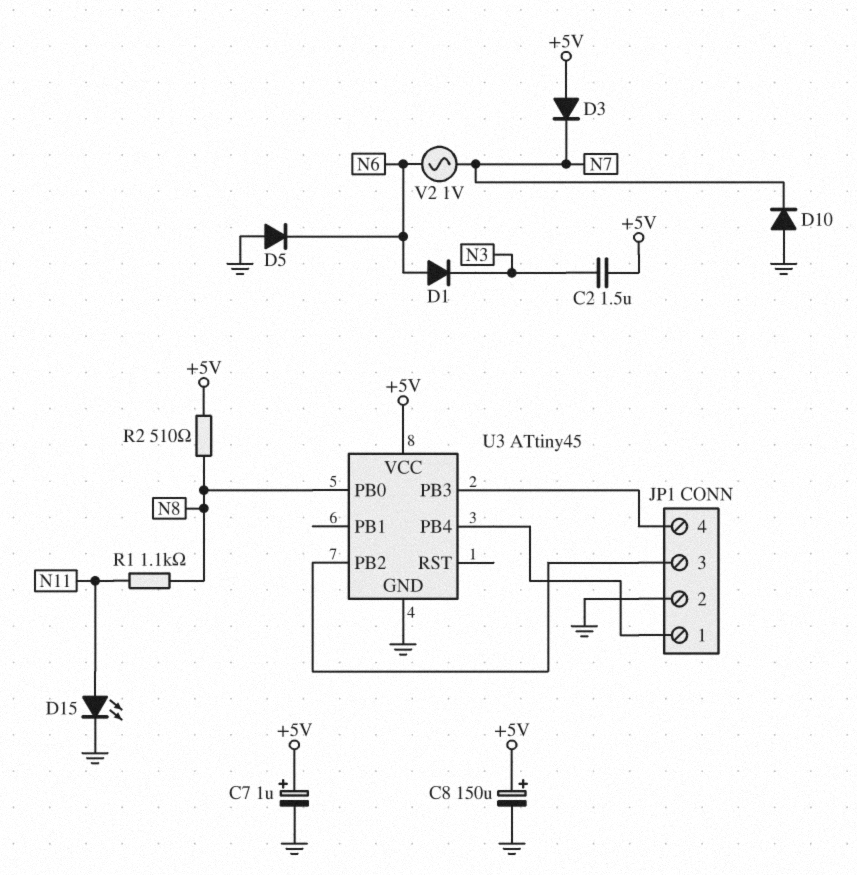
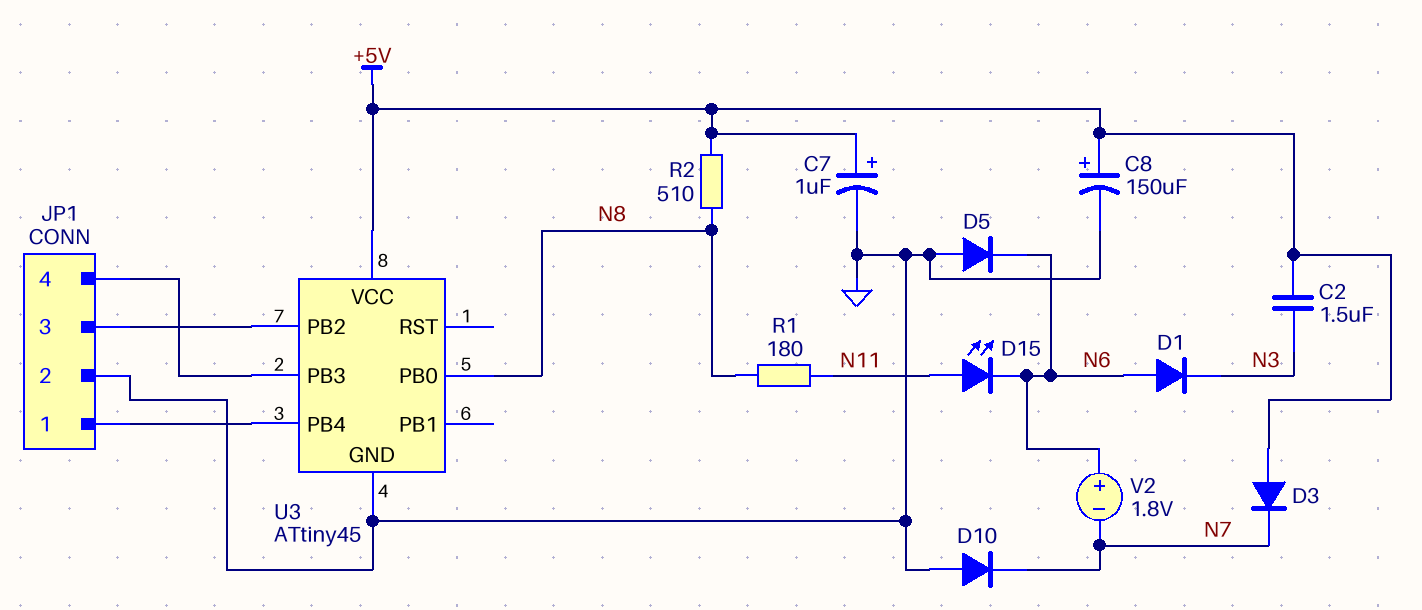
D15: LED (A N11, K GND) -> LED (A N11, K N6)
R1: 1.1k (N8, N11) -> 180 (N8, N11)
V2: AC 1V (N6, N7) -> 1.8V (plus N6, minus N7)

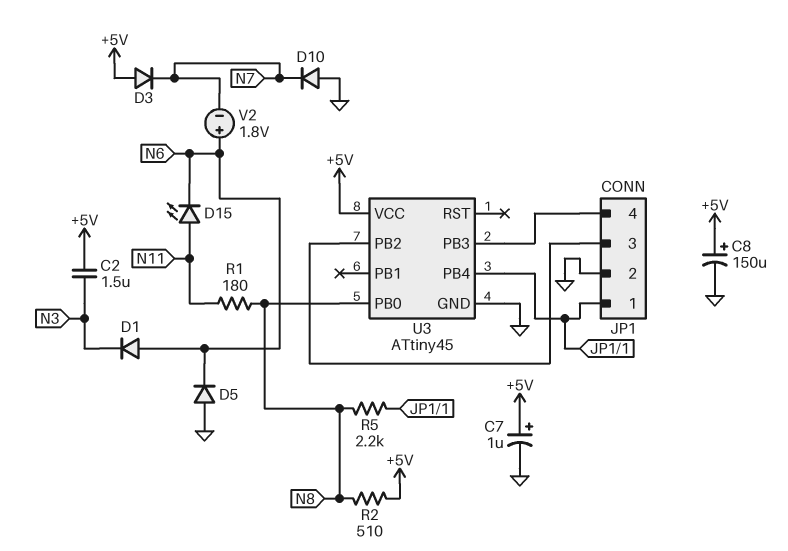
R5: none -> 2.2k (JP1/1, N8)

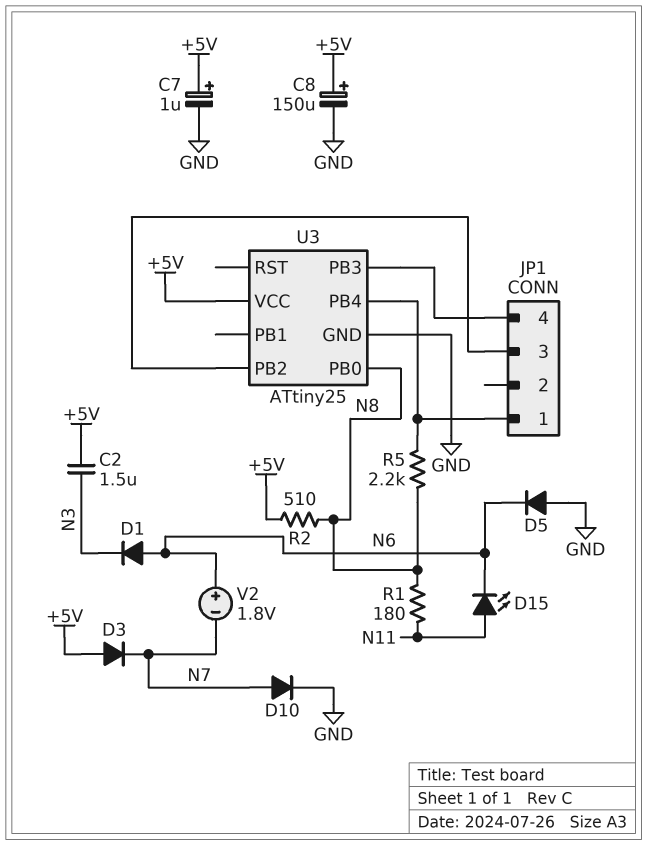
D10: diode (A GND, K N7) -> diode (A N7, K GND)
JP1 pin 2: GND -> none
U3: ATtiny45 -> ATtiny25

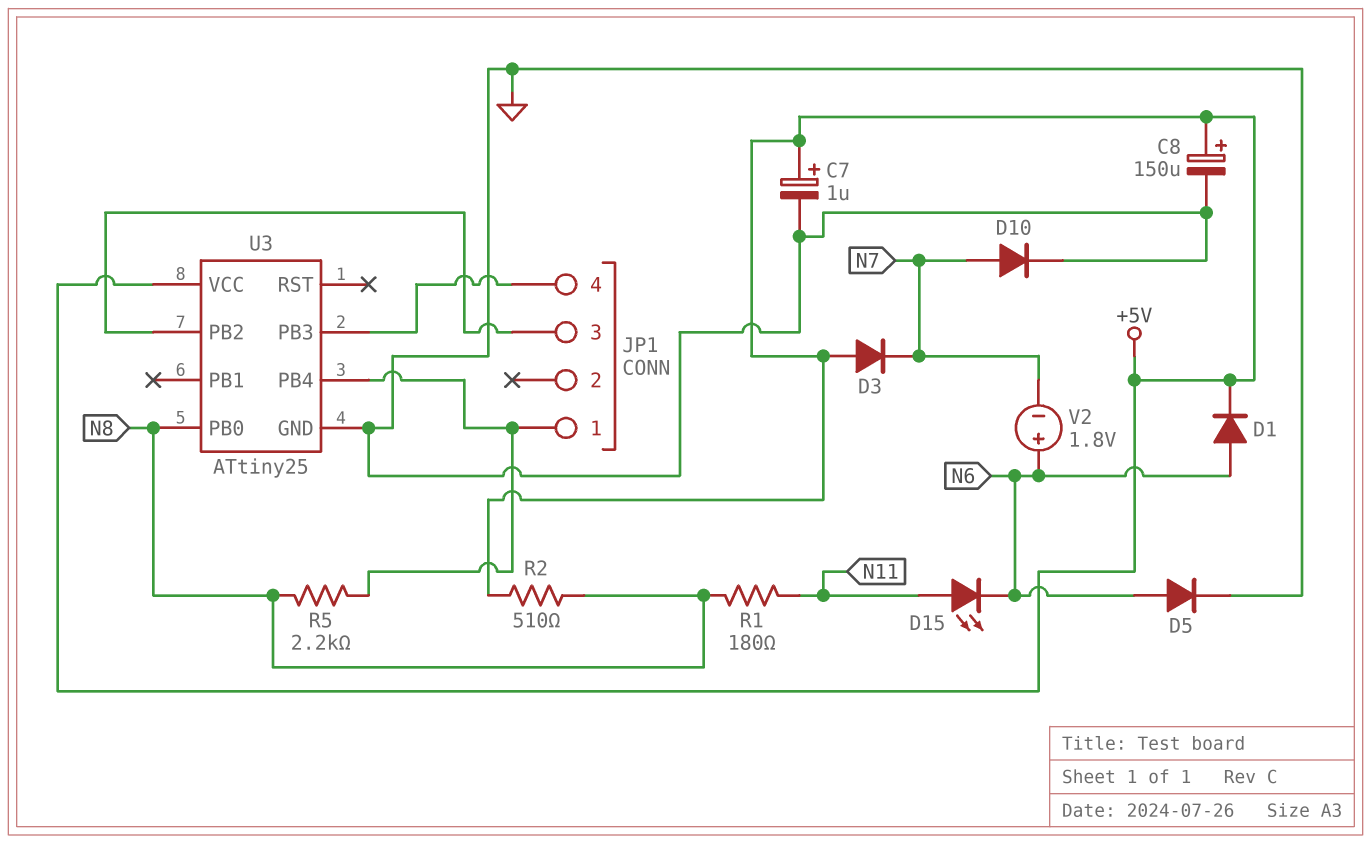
C2: 1.5uF (+5V, N3) -> none
D1: diode (A N6, K N3) -> diode (A N6, K +5V)
D5: diode (A GND, K N6) -> diode (A N6, K GND)

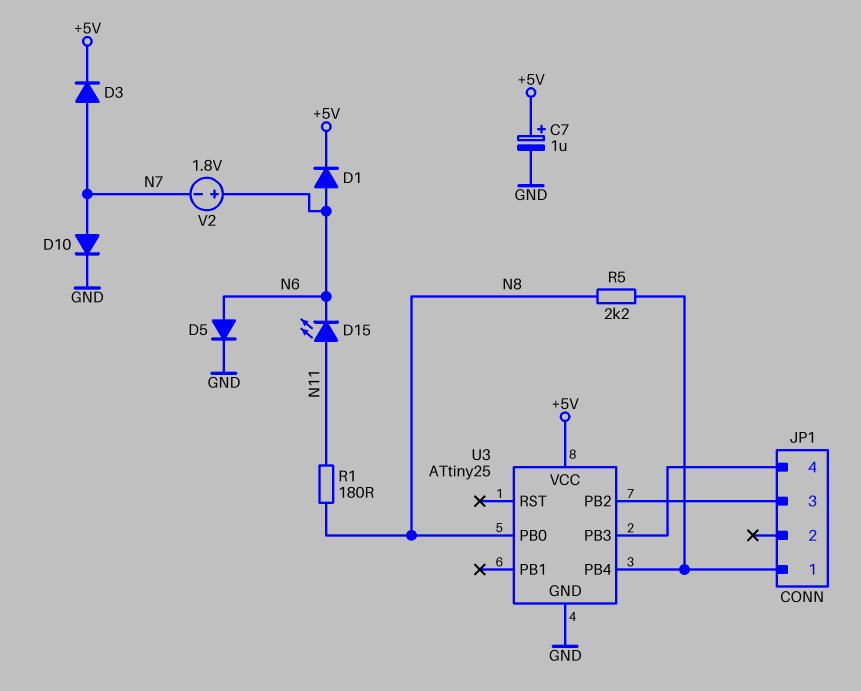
C8: 150uF (plus +5V, minus GND) -> none
D3: diode (A +5V, K N7) -> diode (A N7, K +5V)
R2: 510 (+5V, N8) -> none

